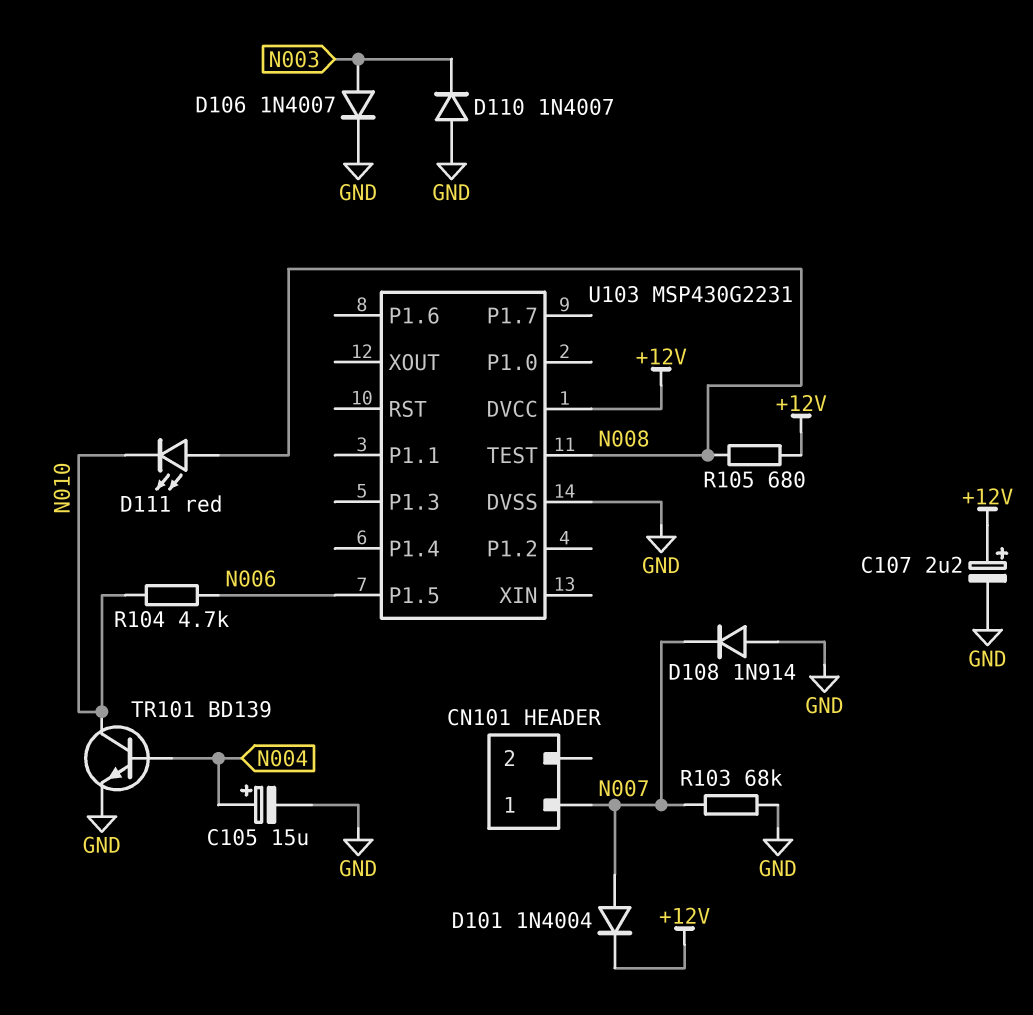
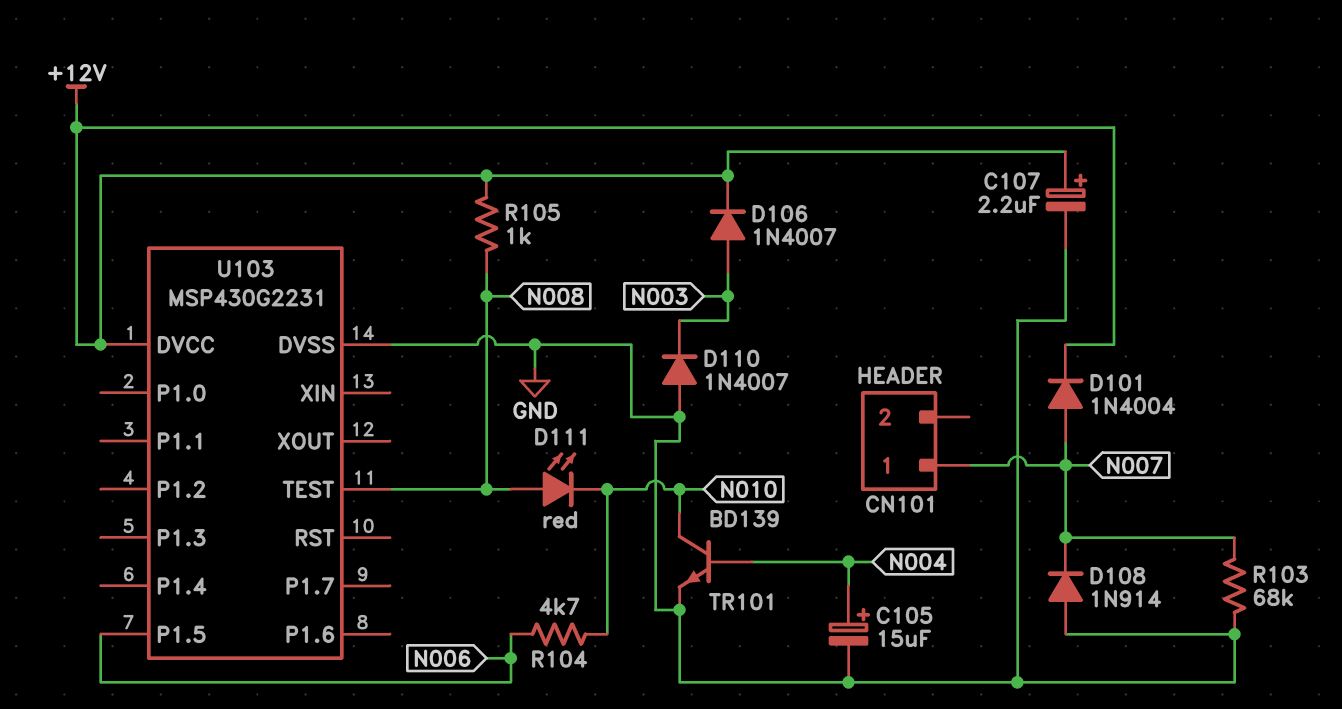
D106: diode 1N4007 (A N003, K GND) -> diode 1N4007 (A N003, K +12V)
R105: 680 (+12V, N008) -> 1k (+12V, N008)

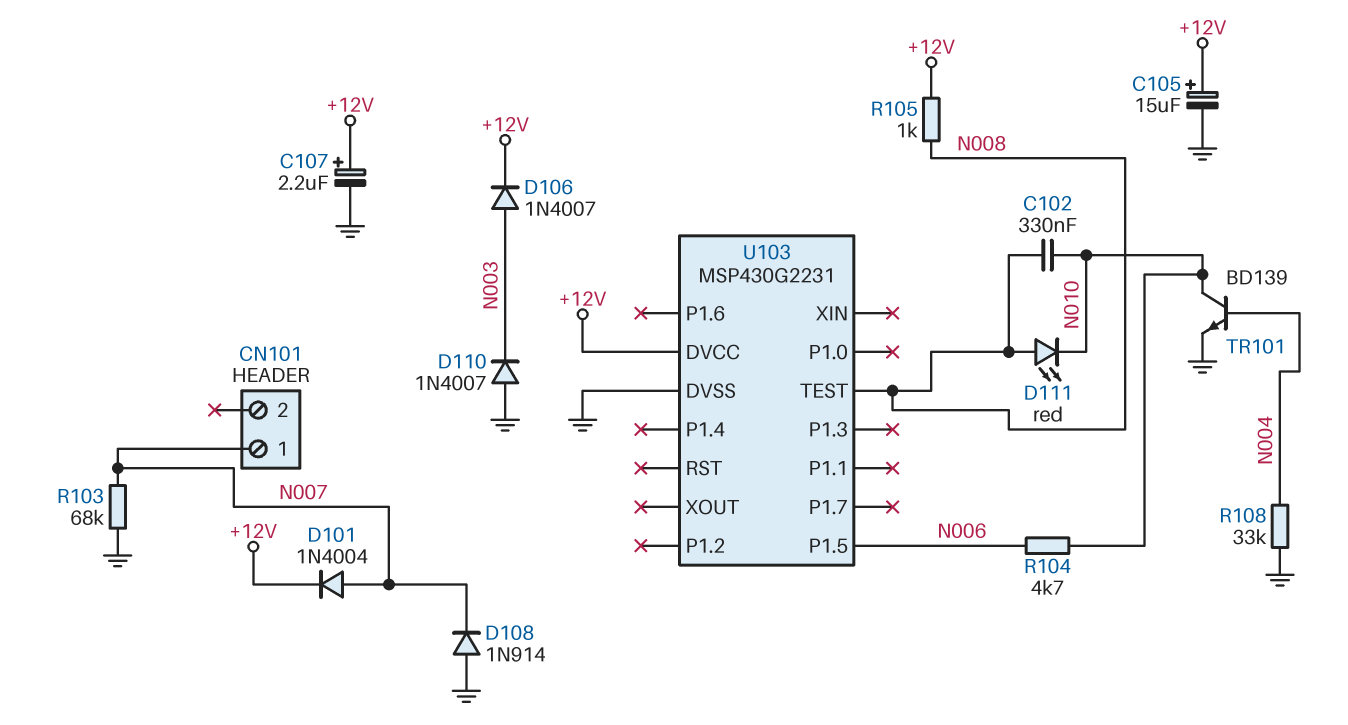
C102: none -> 330nF (N008, N010)
C105: 15uF (plus N004, minus GND) -> 15uF (plus +12V, minus GND)
R108: none -> 33k (GND, N004)

